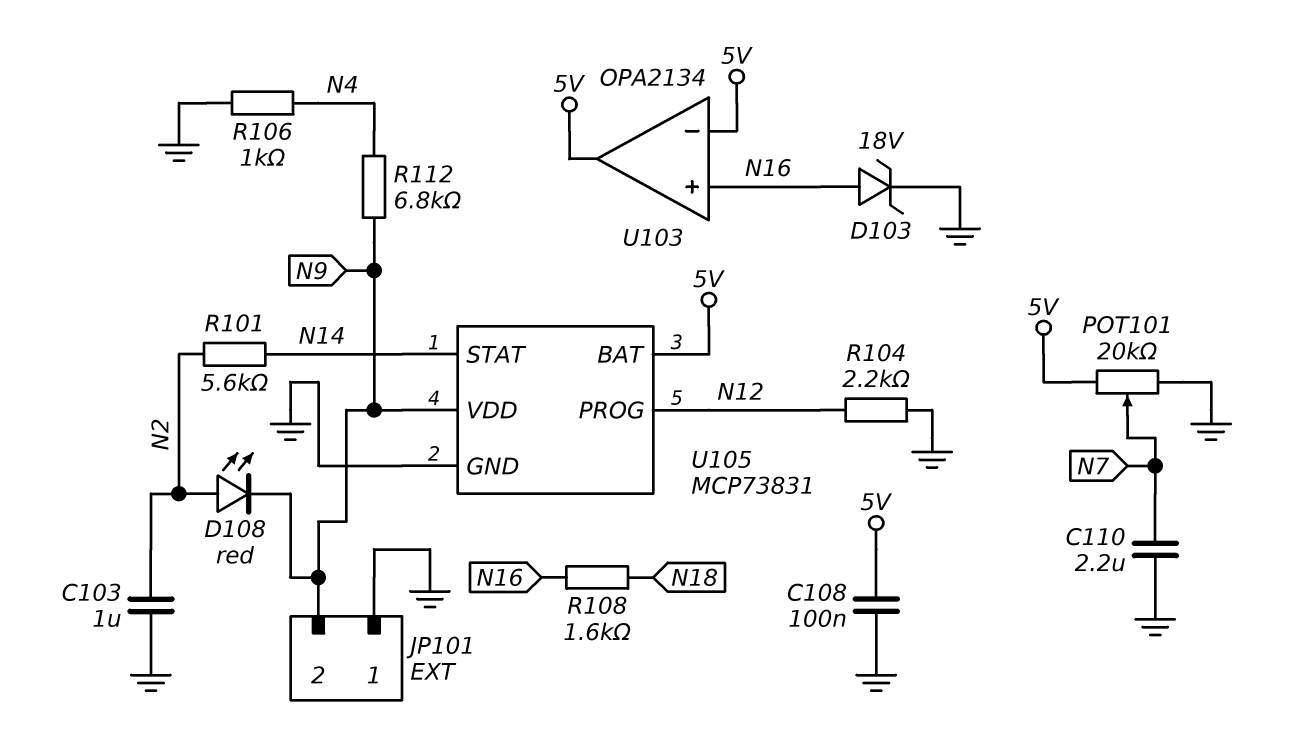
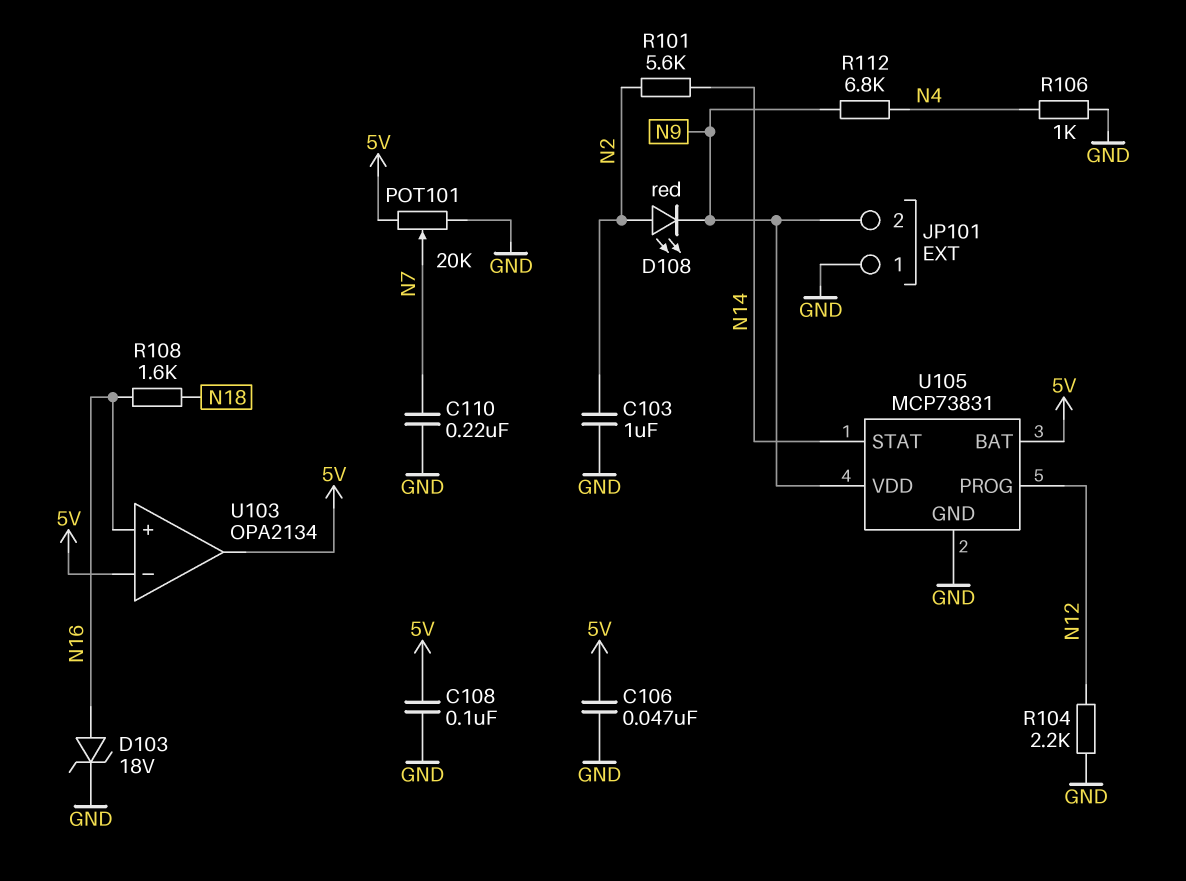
C106: none -> 47nF (5V, GND)
C110: 2.2uF (GND, N7) -> 220nF (GND, N7)

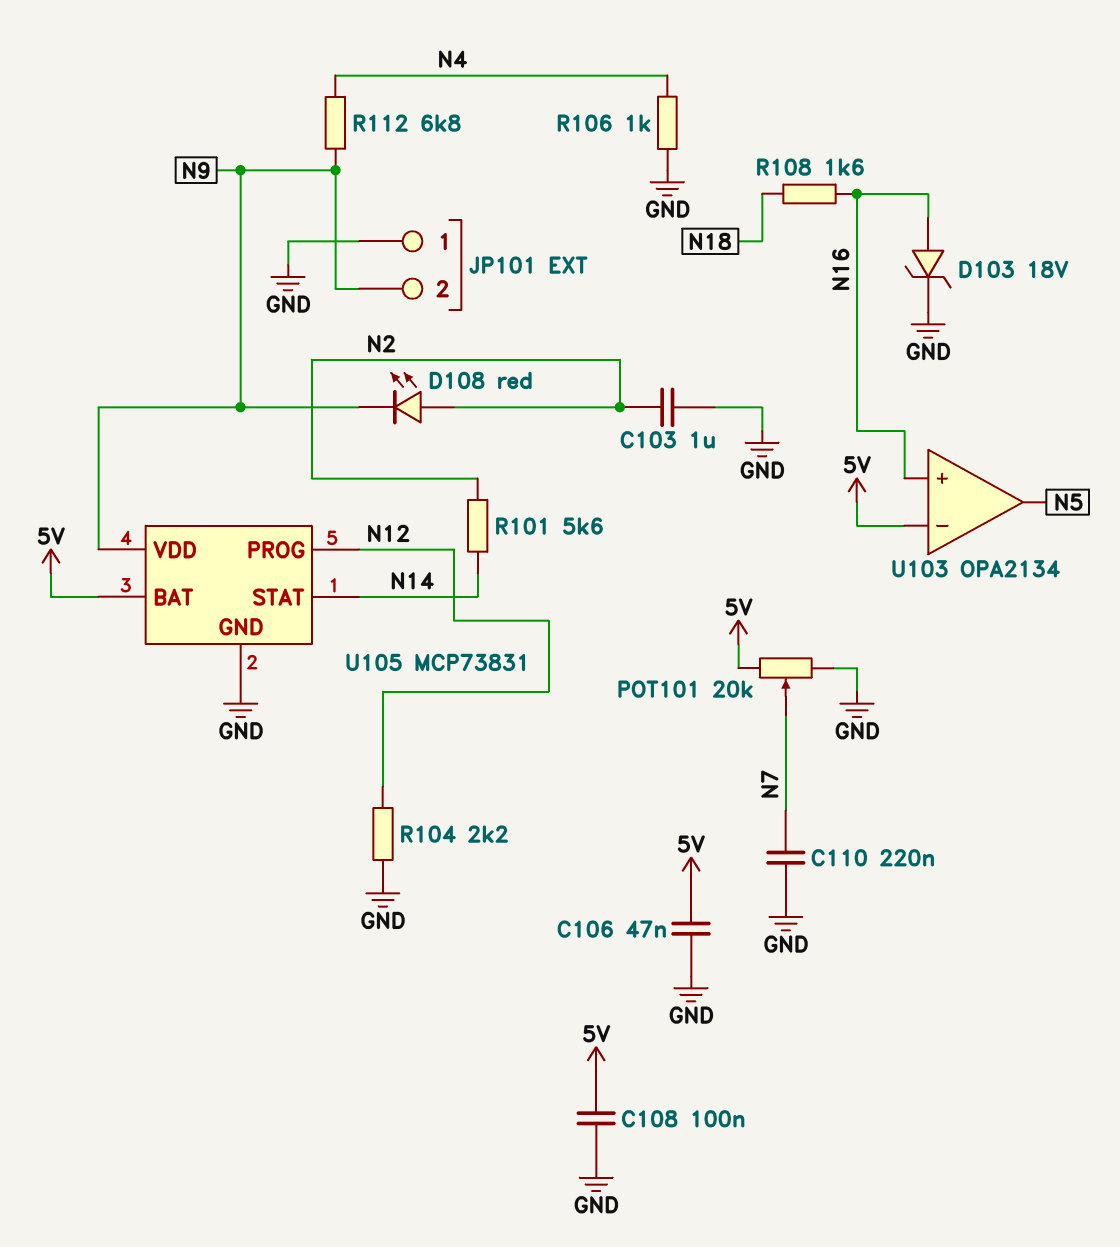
U103 pin out: 5V -> N5

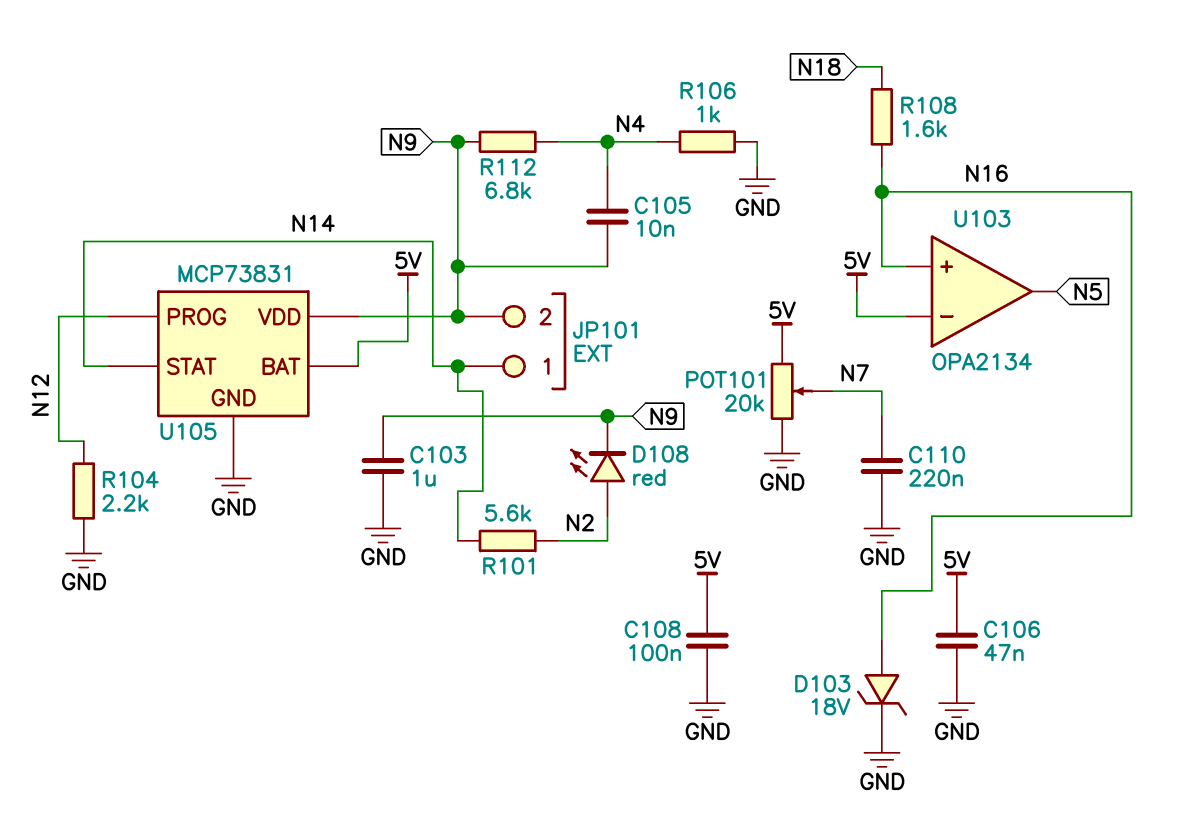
C103: 1uF (GND, N2) -> 1uF (GND, N9)
C105: none -> 10nF (N4, N9)
JP101 pin 1: GND -> N14

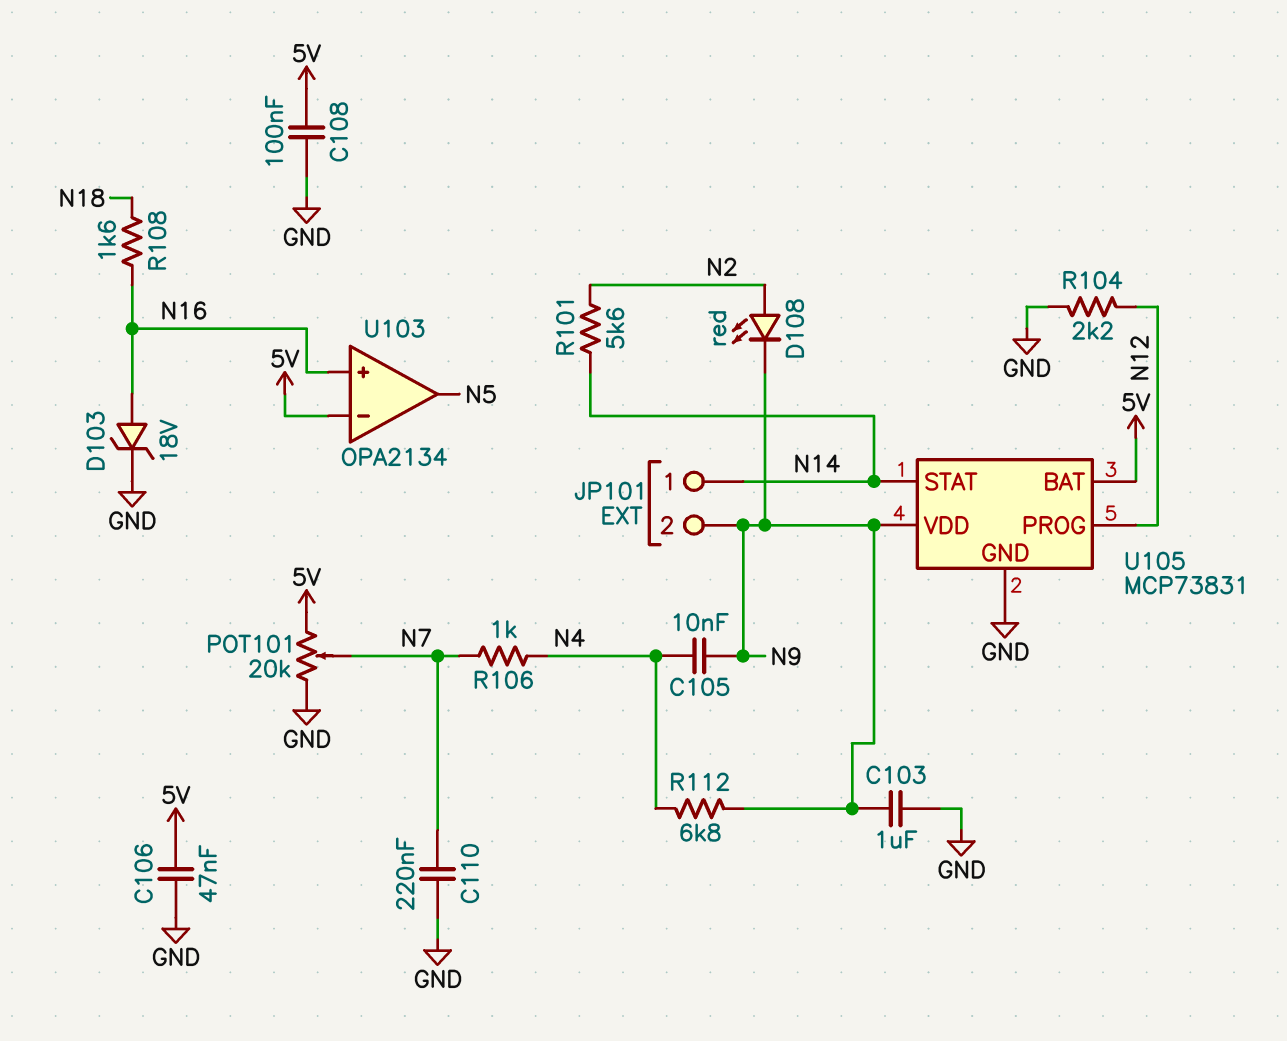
R106: 1k (GND, N4) -> 1k (N4, N7)

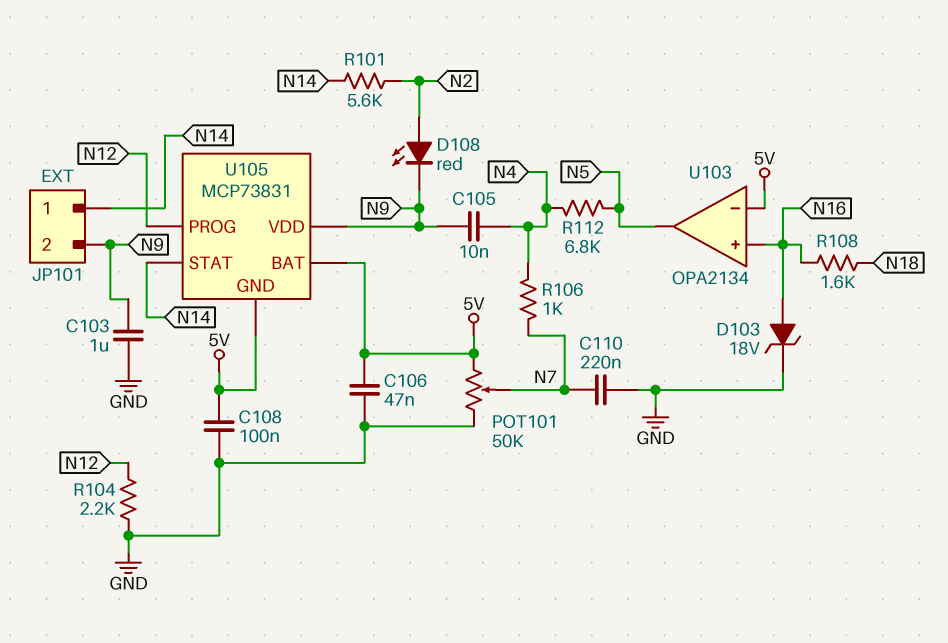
POT101: 20k (5V, GND, wiper N7) -> 50k (5V, GND, wiper N7)
R112: 6.8k (N4, N9) -> 6.8k (N4, N5)
U105 pin GND: GND -> 5V

